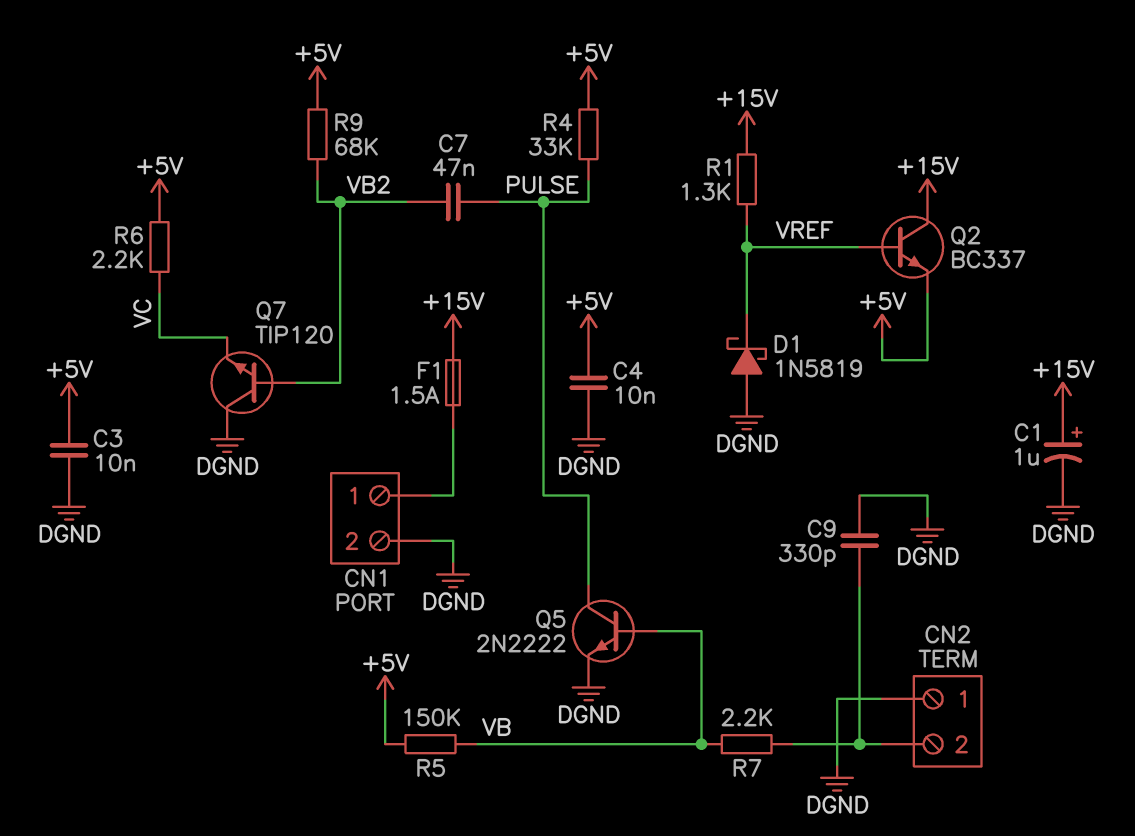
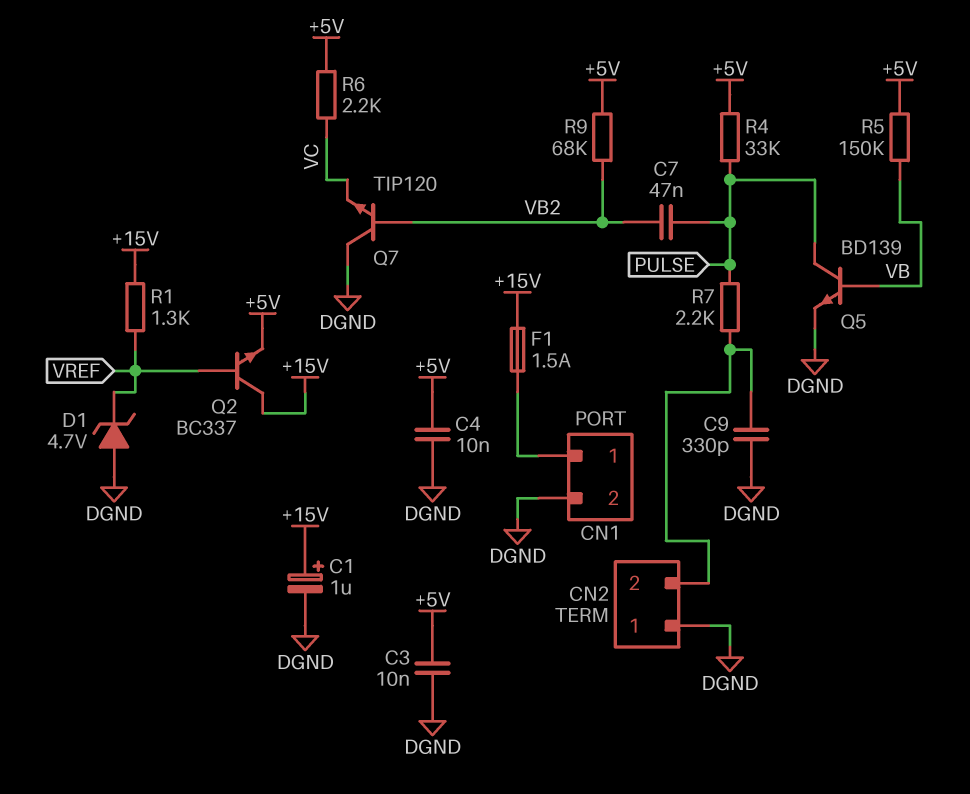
D1: schottky 1N5819 (A DGND, K VREF) -> zener 4.7V (A DGND, K VREF)
Q5: NPN 2N2222 (B VB, C PULSE, E DGND) -> NPN BD139 (B VB, C PULSE, E DGND)
R7: 2.2k (CN2/2, VB) -> 2.2k (CN2/2, PULSE)

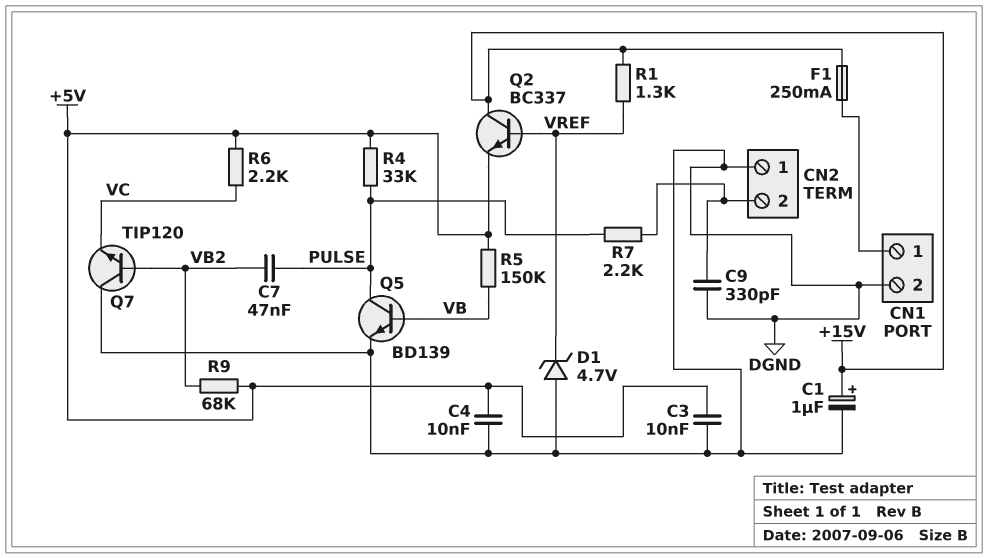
F1: 1.5A (+15V, CN1/1) -> 250mA (+15V, CN1/1)

